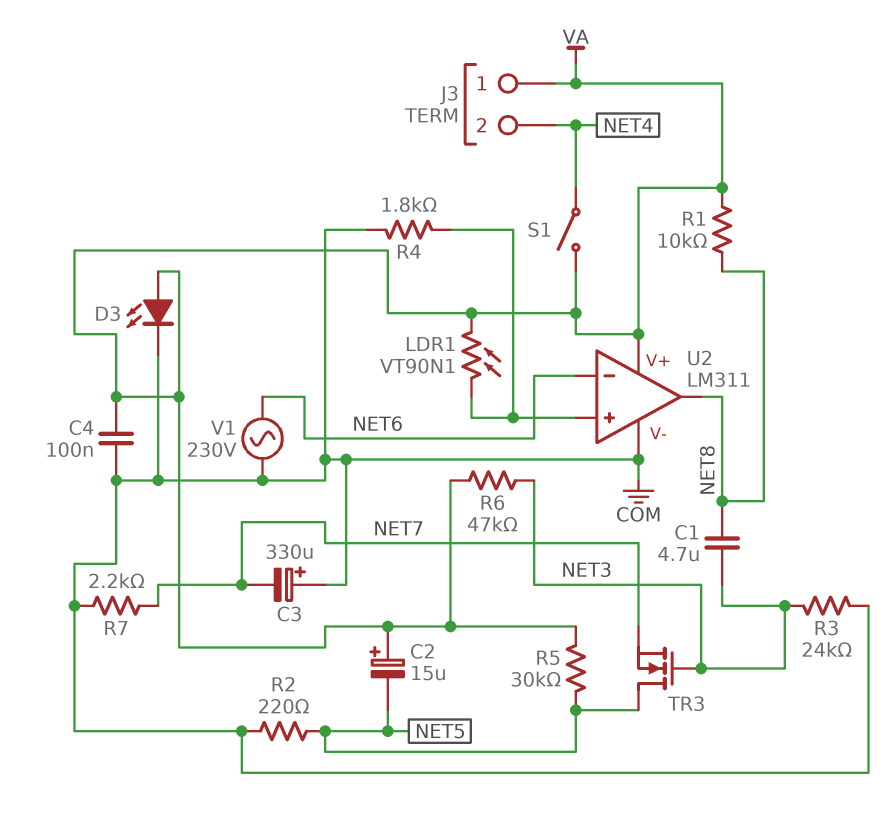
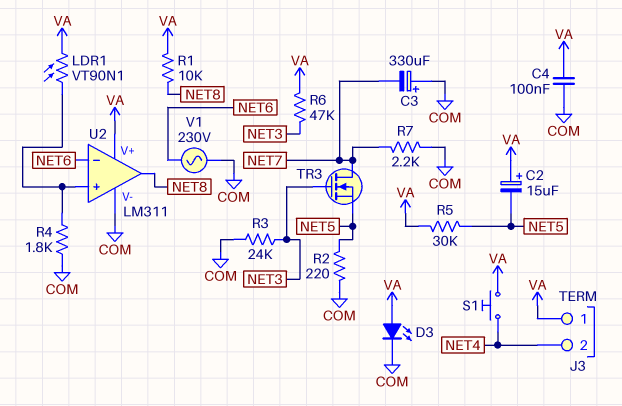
C1: 4.7uF (NET3, NET8) -> none
S1: switch (NET4, VA) -> button (NET4, VA)
TR3: NMOS (G NET3, D NET5, S NET7) -> NMOS (G NET3, D NET7, S NET5)

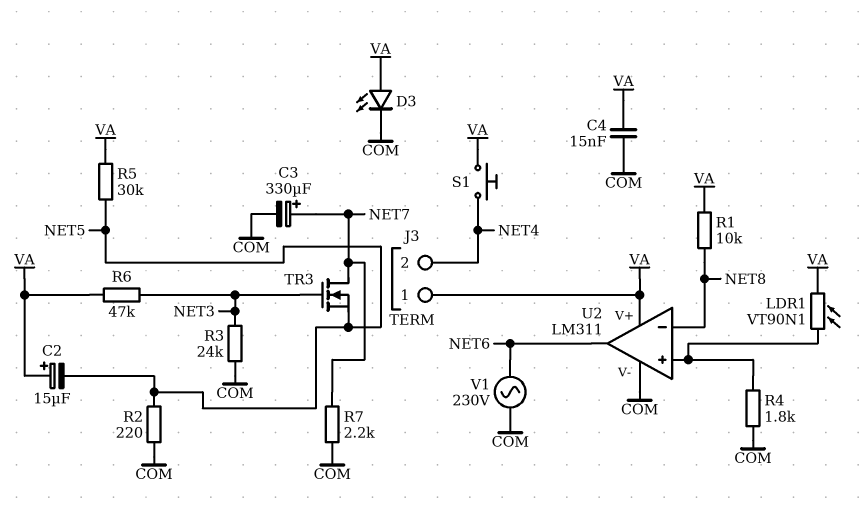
C3: 330uF (plus COM, minus NET7) -> 330uF (plus NET7, minus COM)
C4: 100nF (COM, VA) -> 15nF (COM, VA)
U2 pin in-: NET6 -> NET8
U2 pin out: NET8 -> NET6

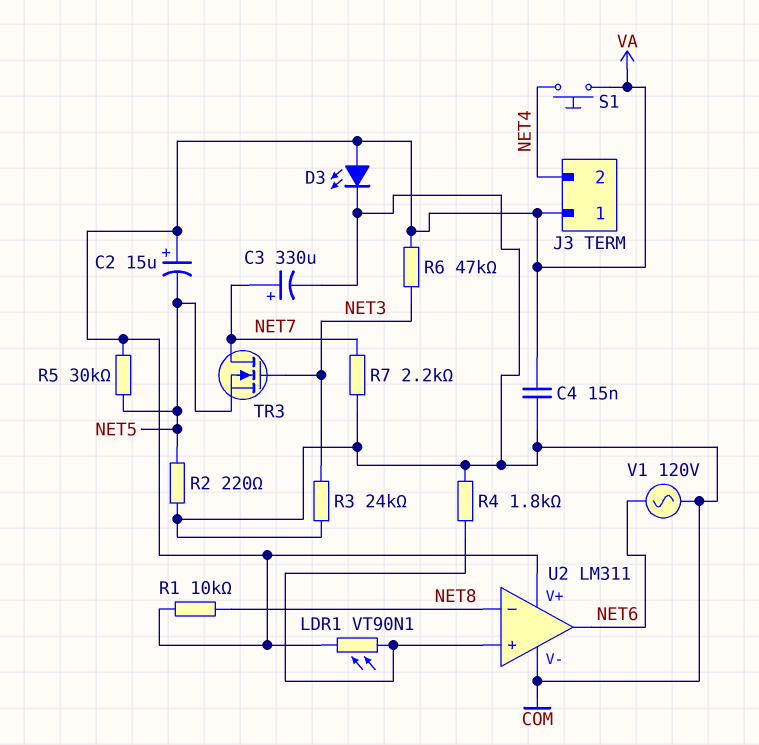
V1: AC 230V (COM, NET6) -> AC 120V (COM, NET6)

